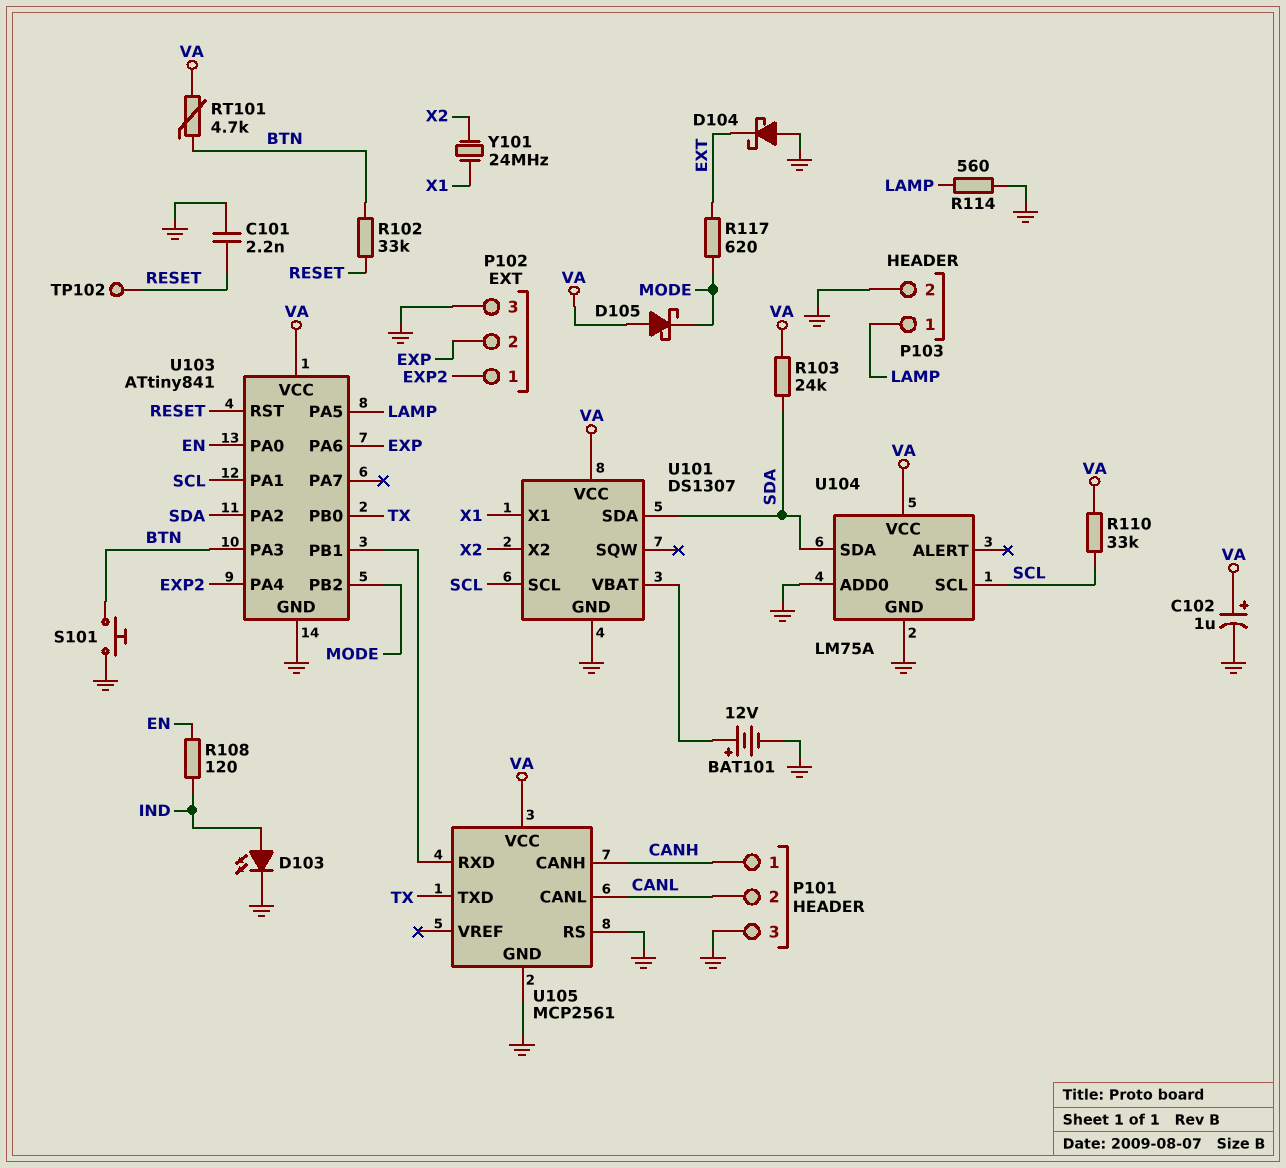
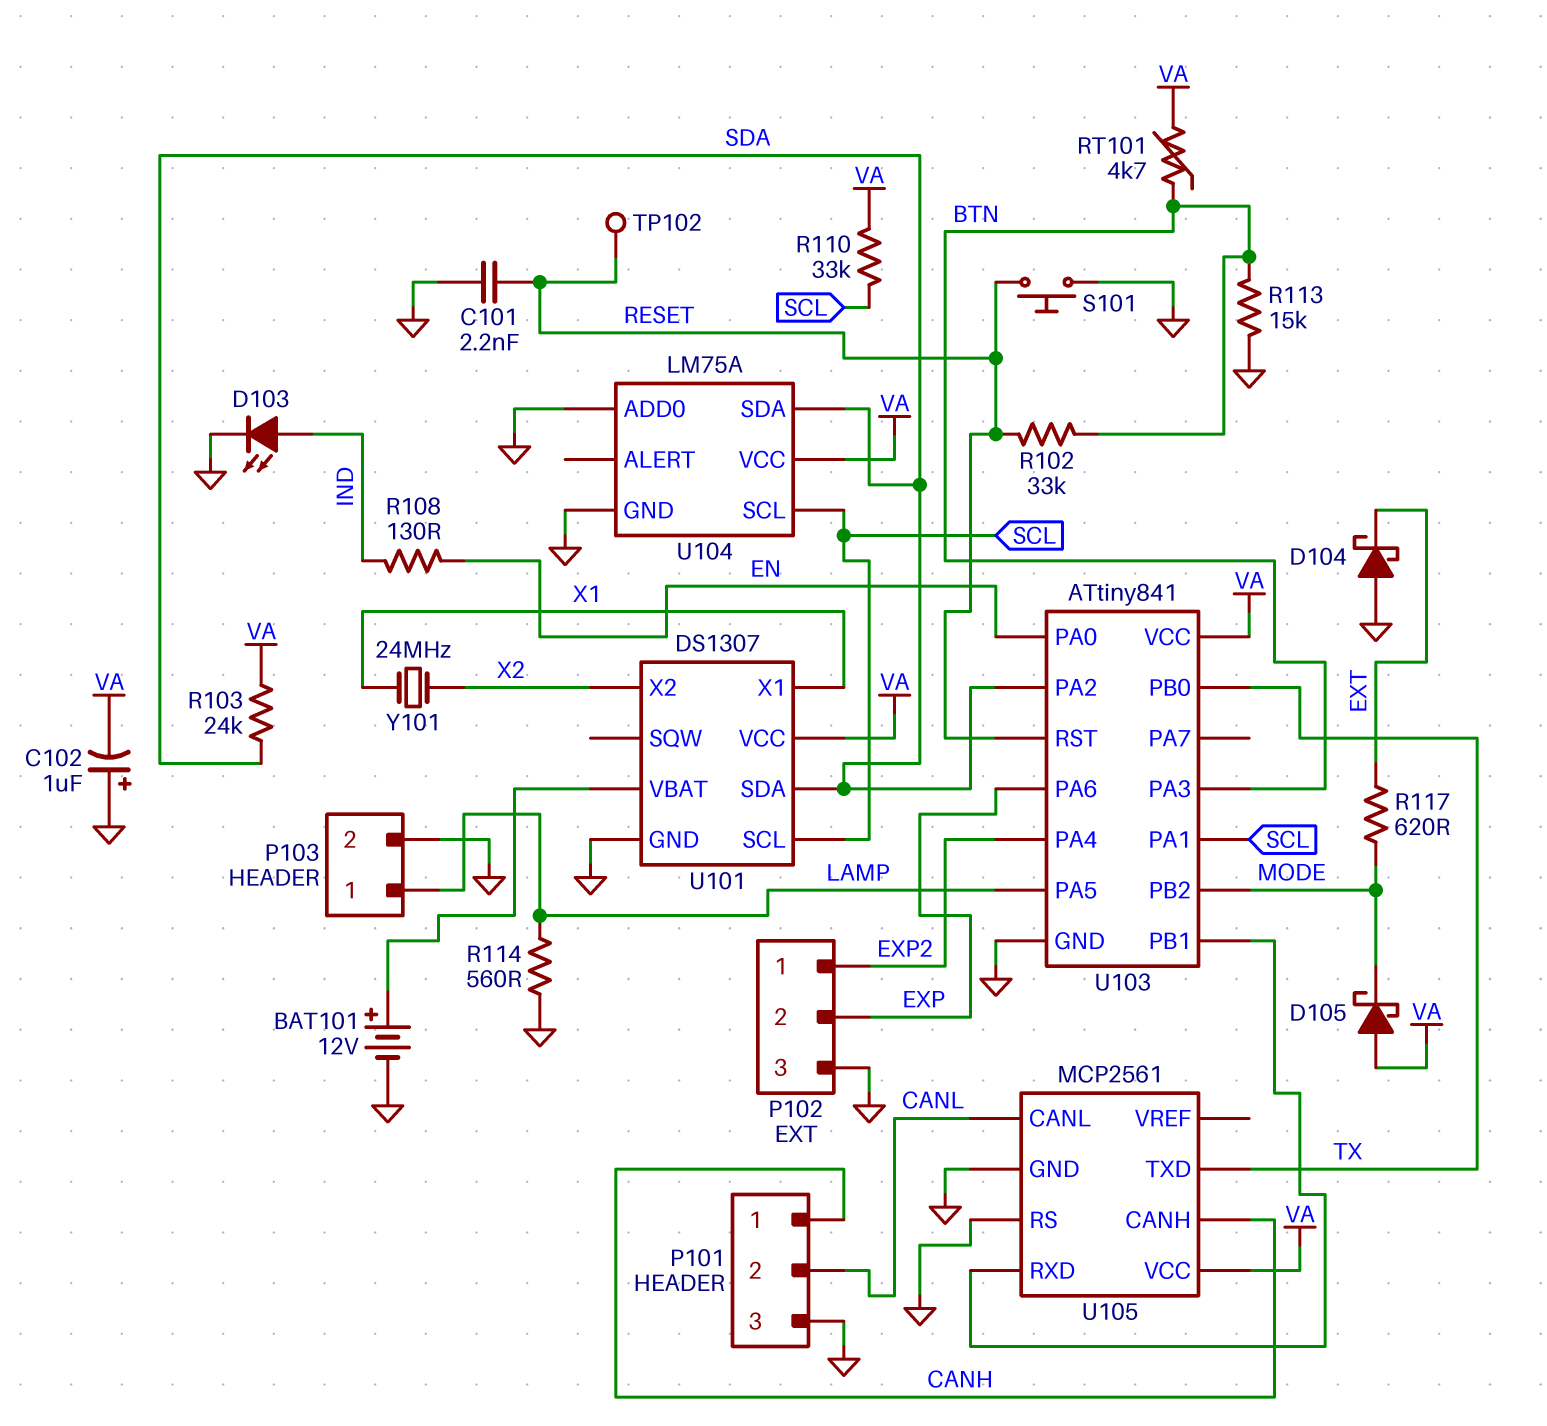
C102: 1uF (plus VA, minus GND) -> 1uF (plus GND, minus VA)
R108: 120 (EN, IND) -> 130 (EN, IND)
R113: none -> 15k (BTN, GND)
S101: button (BTN, GND) -> button (GND, RESET)

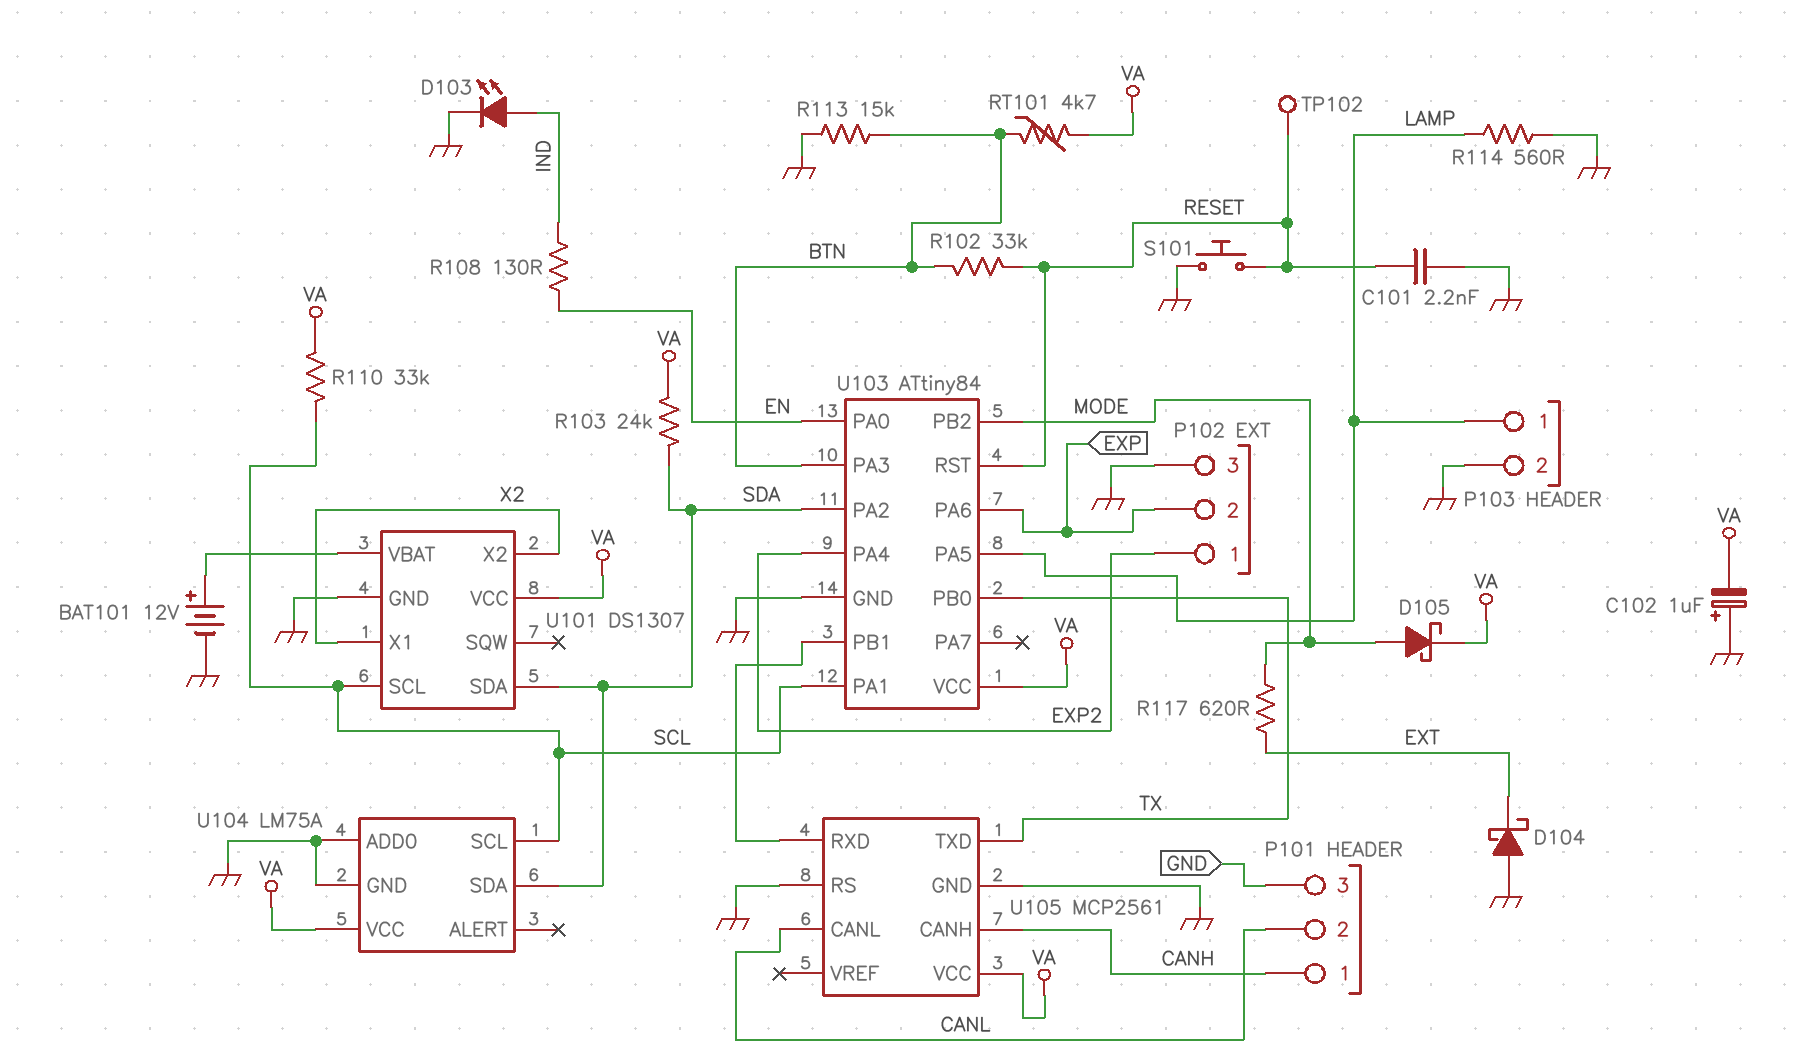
D105: schottky (A VA, K MODE) -> schottky (A MODE, K VA)
U101 pin X1: X1 -> X2
U103: ATtiny841 -> ATtiny84
Y101: 24MHz (X1, X2) -> none

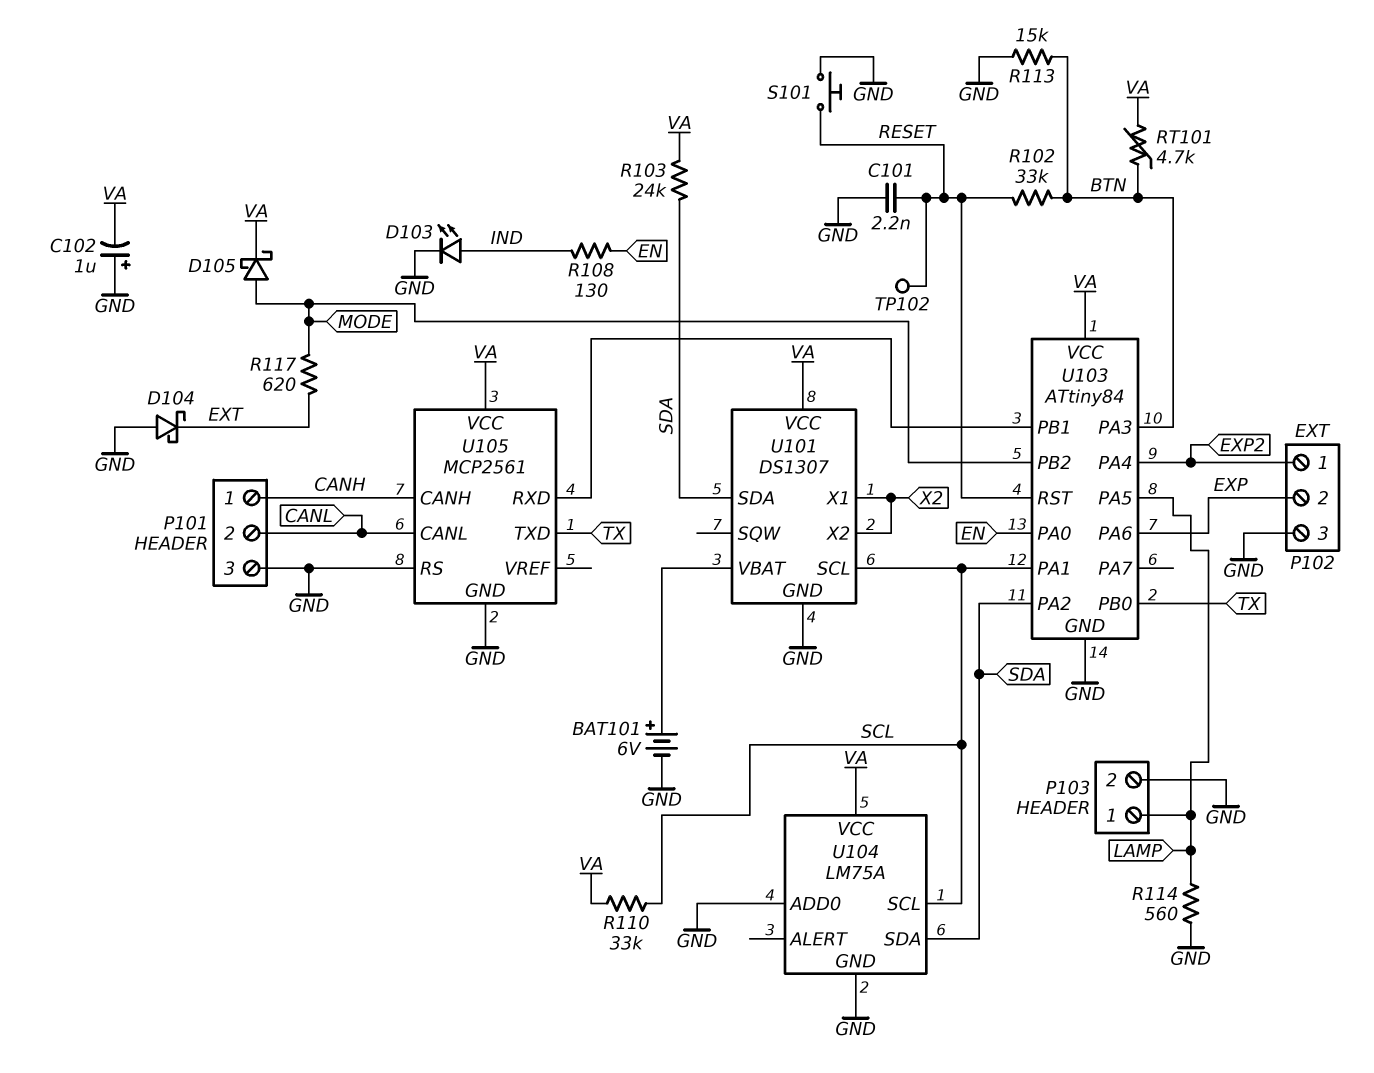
BAT101: 12V (plus U101/VBAT, minus GND) -> 6V (plus U101/VBAT, minus GND)

